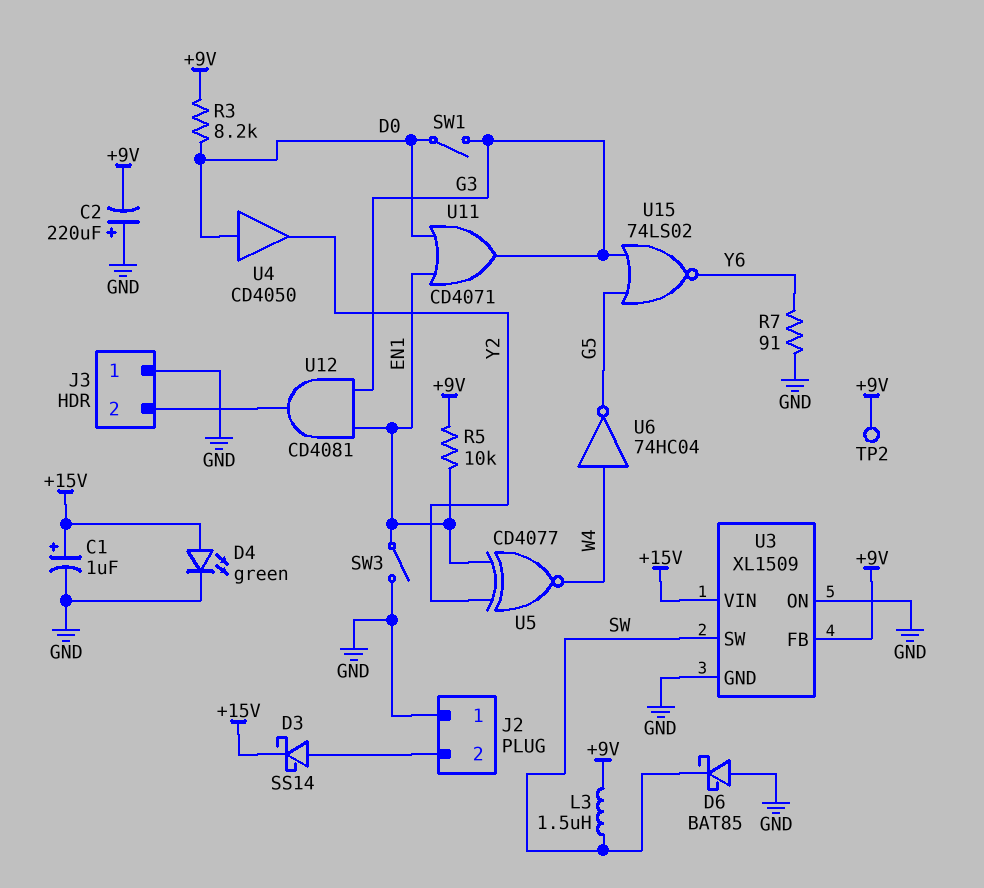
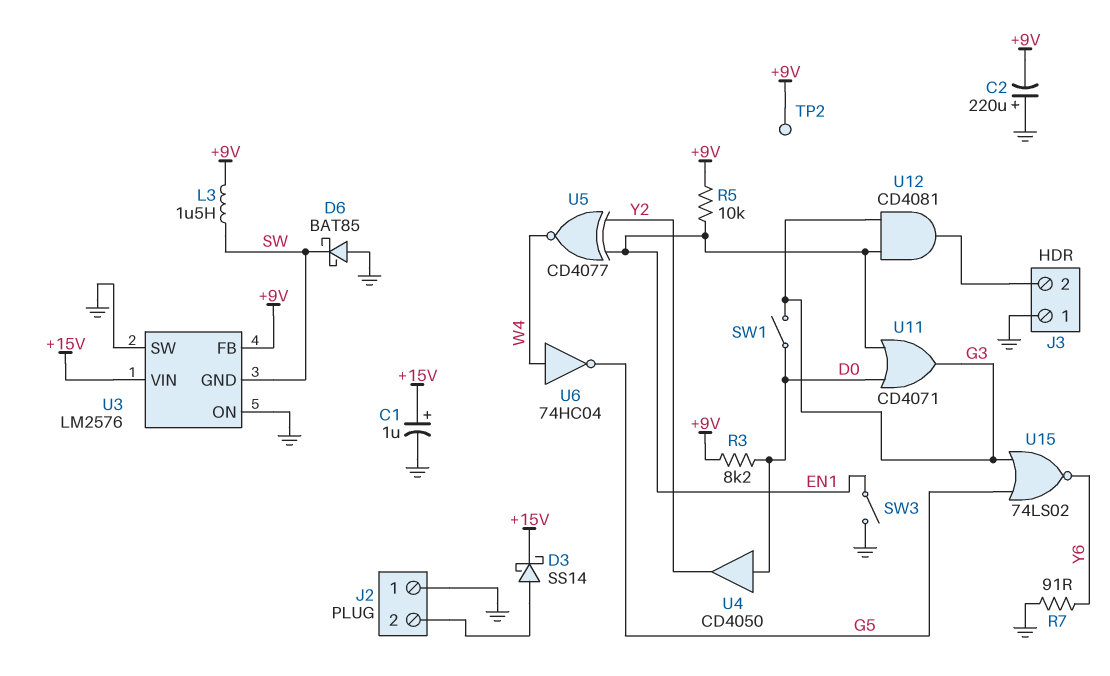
D4: LED green (A +15V, K GND) -> none
U3: XL1509 -> LM2576
U3 pin GND: GND -> SW
U3 pin SW: SW -> GND

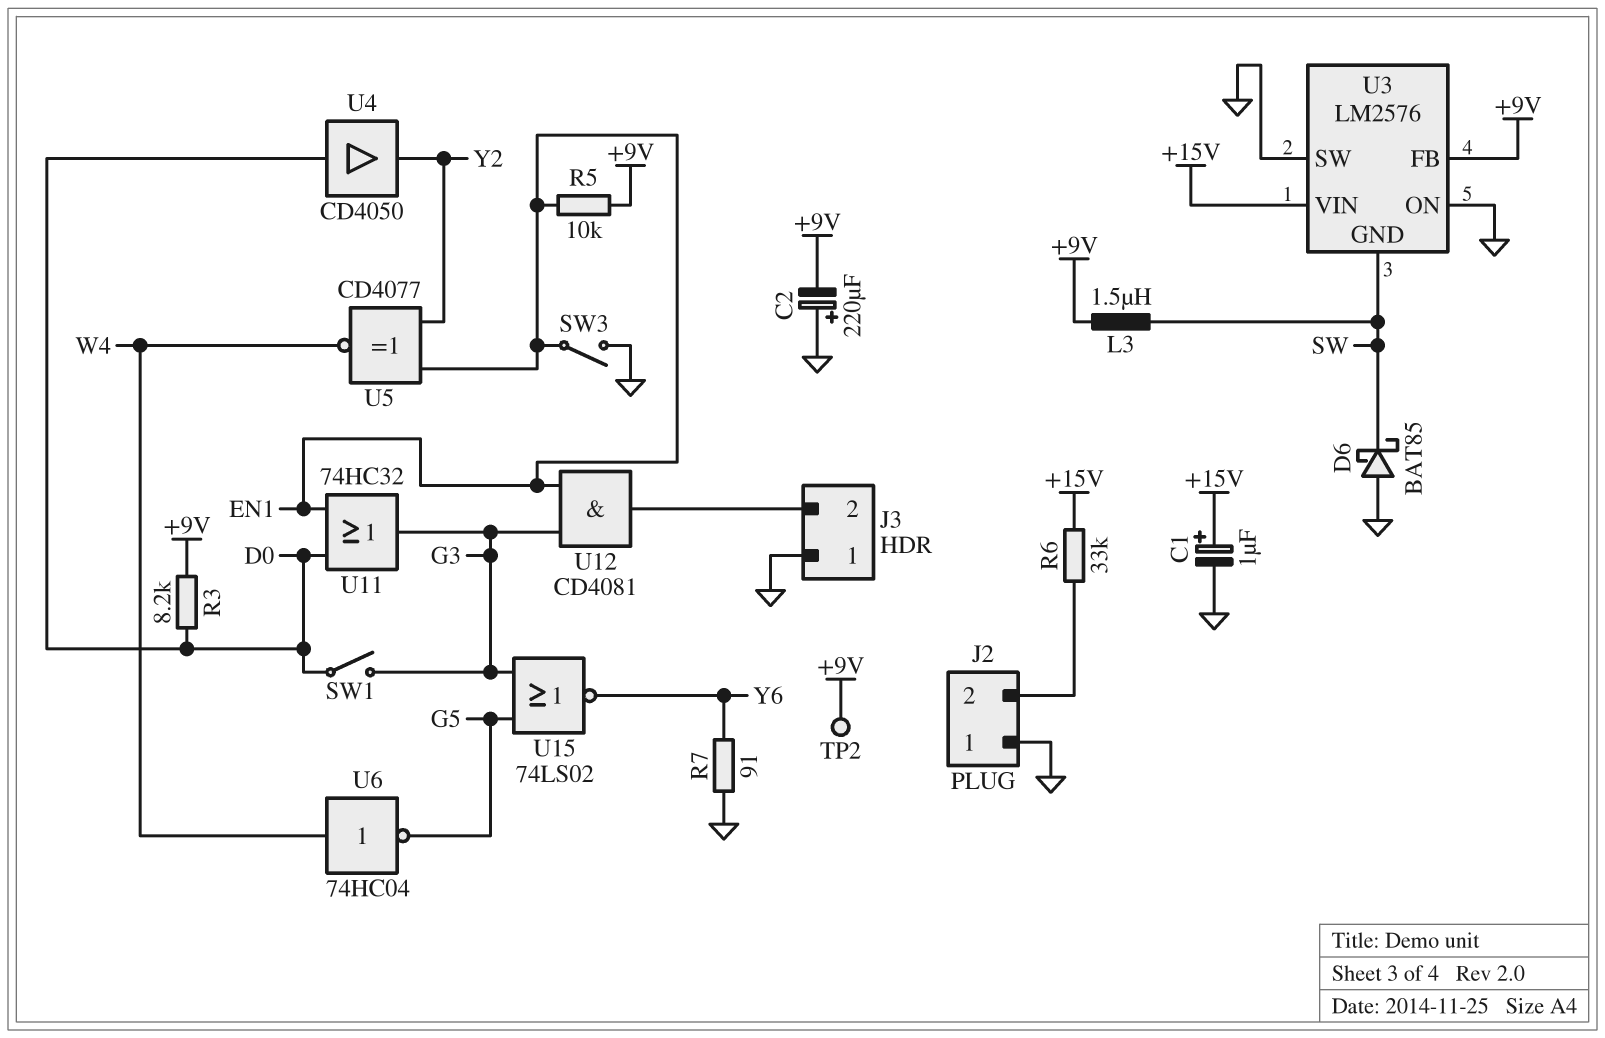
D3: schottky SS14 (A J2/2, K +15V) -> none
R6: none -> 33k (+15V, J2/2)
U11: OR CD4071 (in D0, in EN1, out G3) -> OR 74HC32 (in D0, in EN1, out G3)

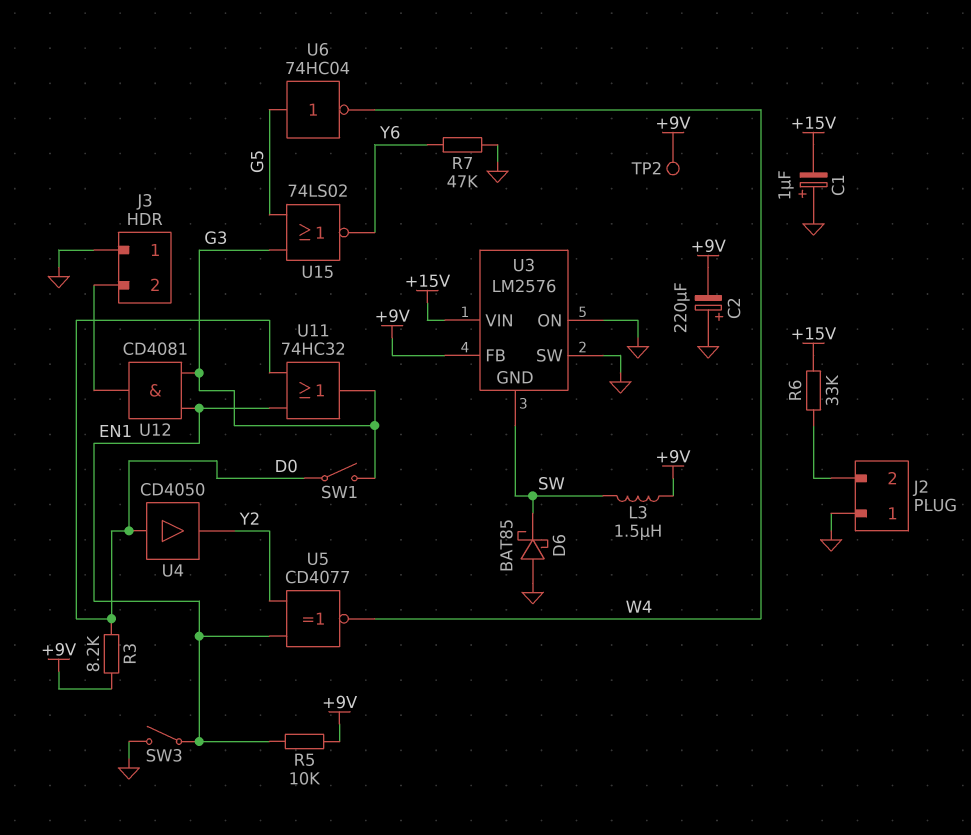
C1: 1uF (plus +15V, minus GND) -> 1uF (plus GND, minus +15V)
R7: 91 (GND, Y6) -> 47k (GND, Y6)
U6: NOT 74HC04 (in W4, out G5) -> NOT 74HC04 (in G5, out W4)

